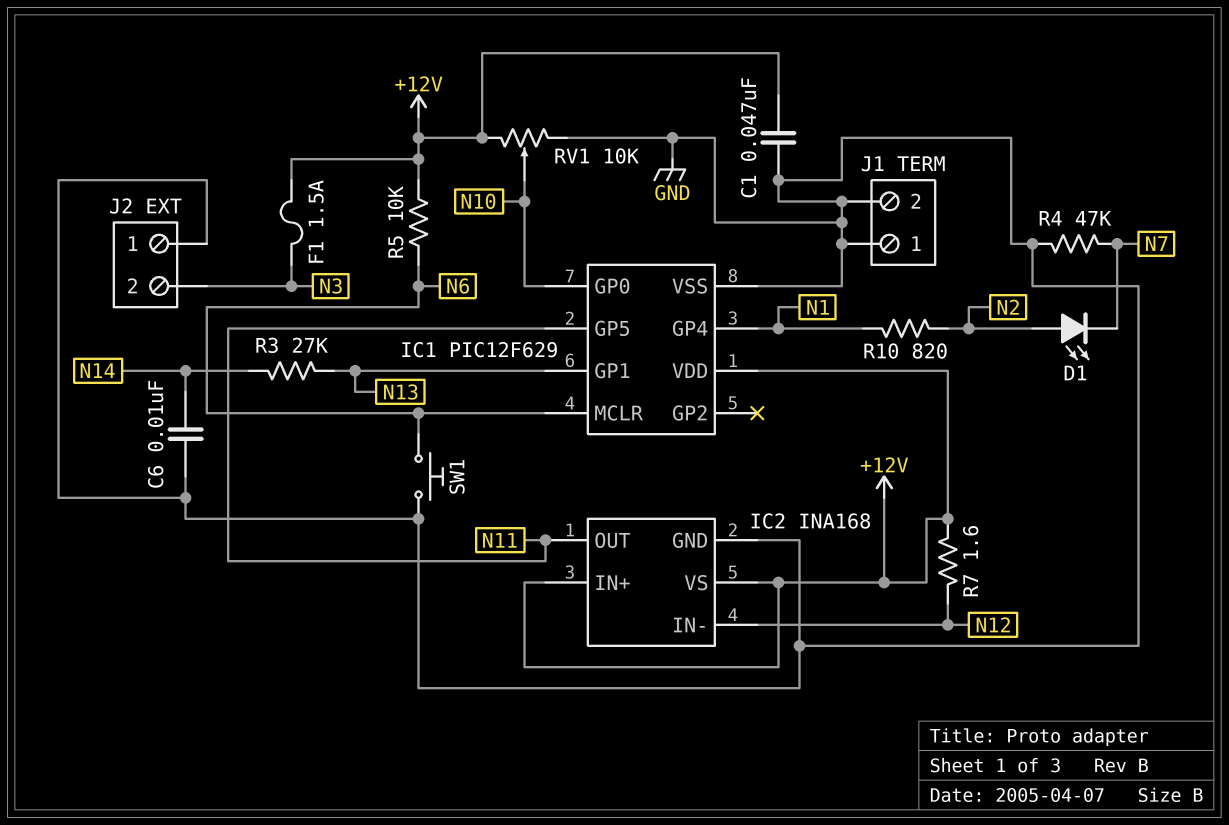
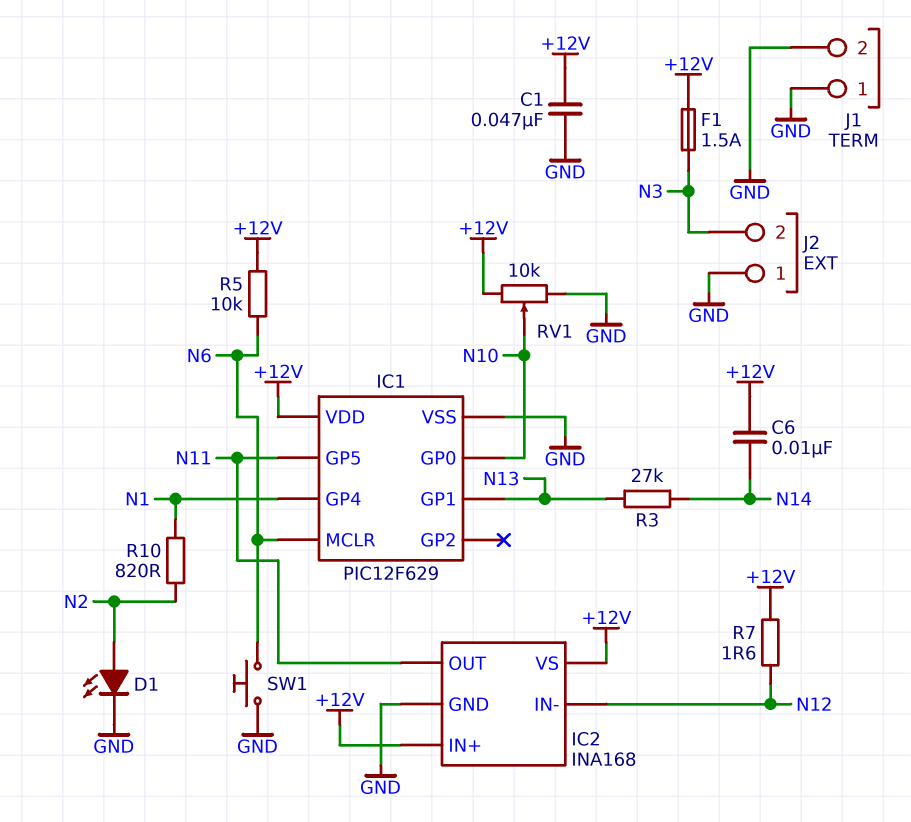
C6: 10nF (GND, N14) -> 10nF (+12V, N14)
D1: LED (A N2, K N7) -> LED (A N2, K GND)
R4: 47k (GND, N7) -> none

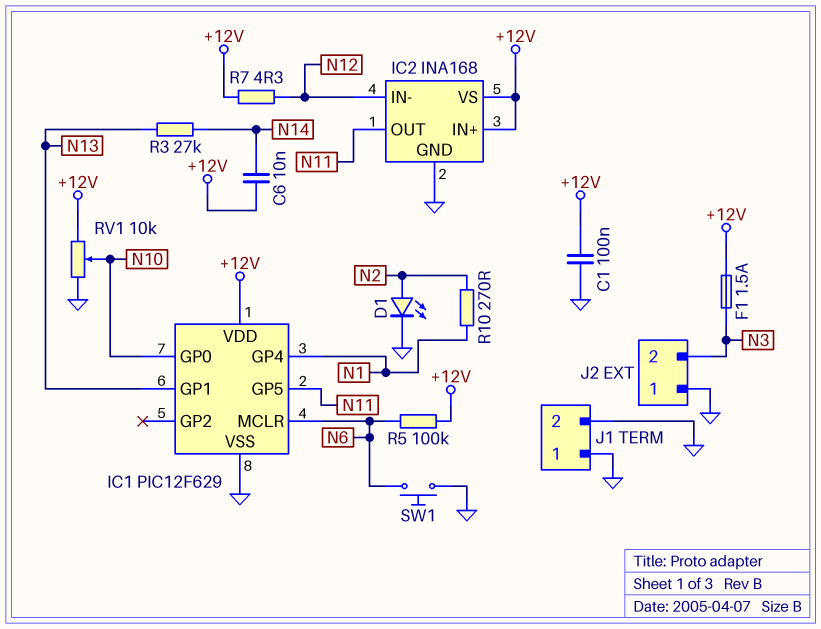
C1: 47nF (+12V, GND) -> 100nF (+12V, GND)
R5: 10k (+12V, N6) -> 100k (+12V, N6)
R7: 1.6 (+12V, N12) -> 4.3 (+12V, N12)
R10: 820 (N1, N2) -> 270 (N1, N2)

